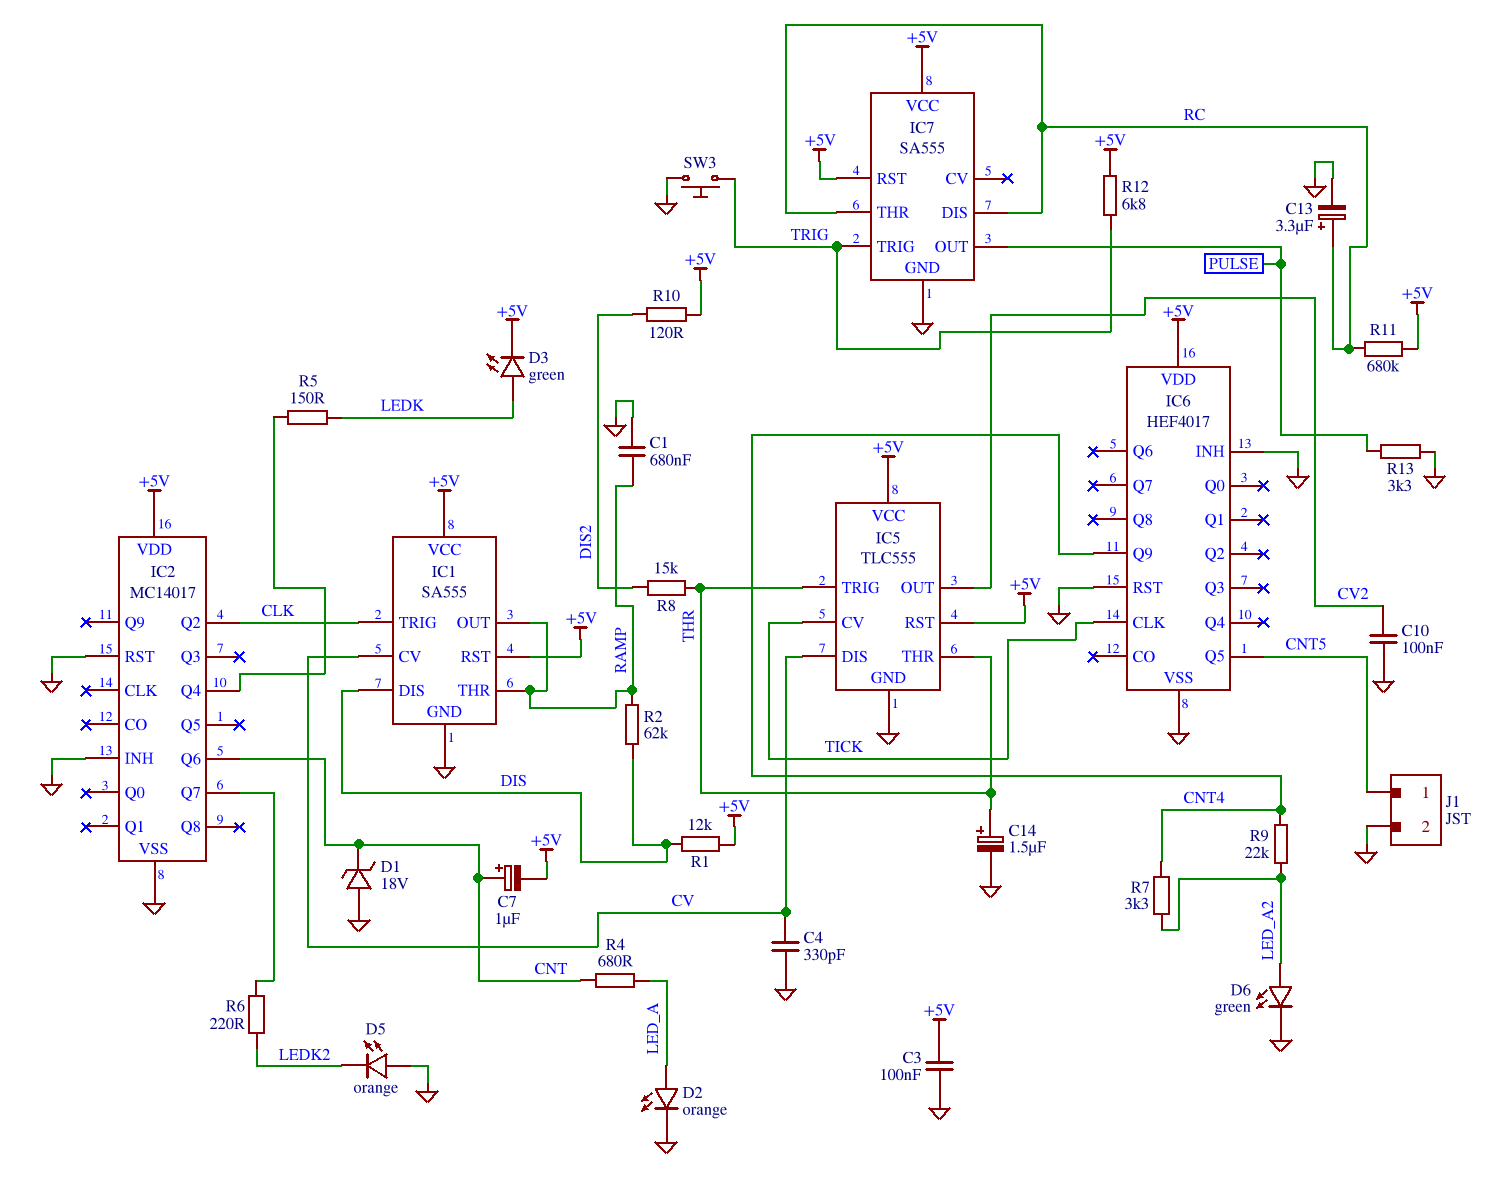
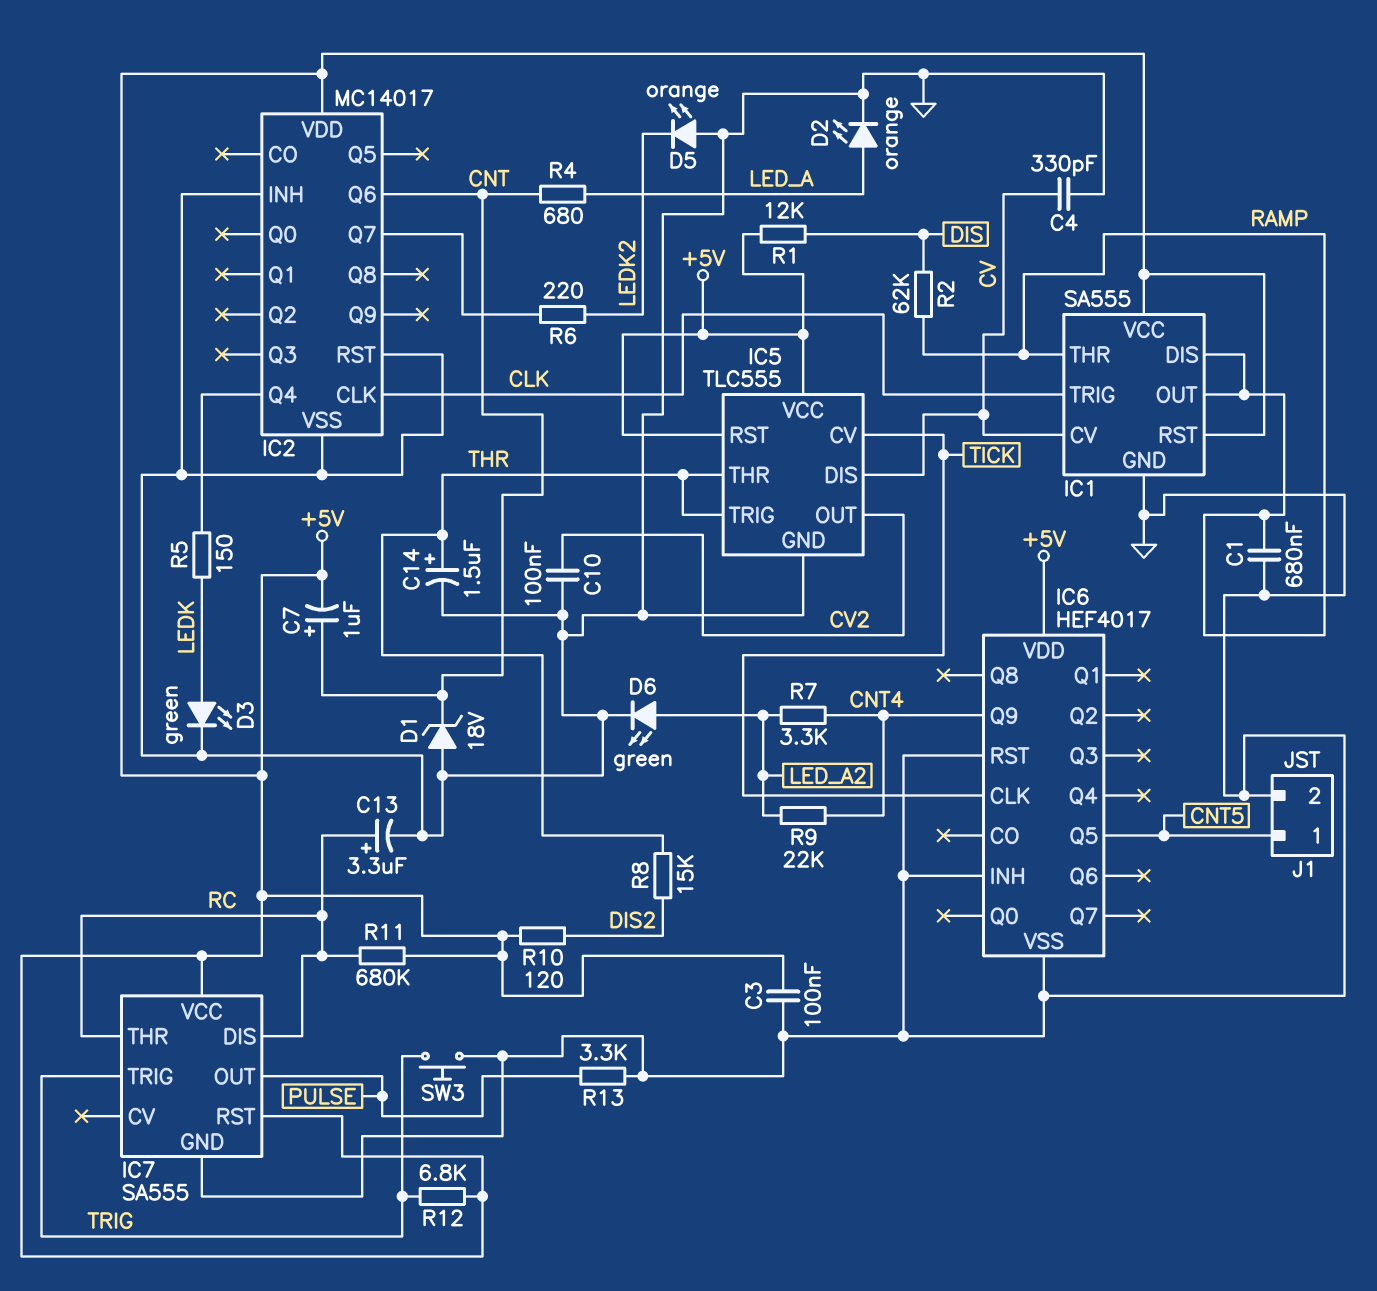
D3: LED green (A LEDK, K +5V) -> LED green (A LEDK, K GND)
IC1 pin DIS: DIS -> RAMP
IC2 pin CLK: none -> CLK
IC2 pin Q2: CLK -> none

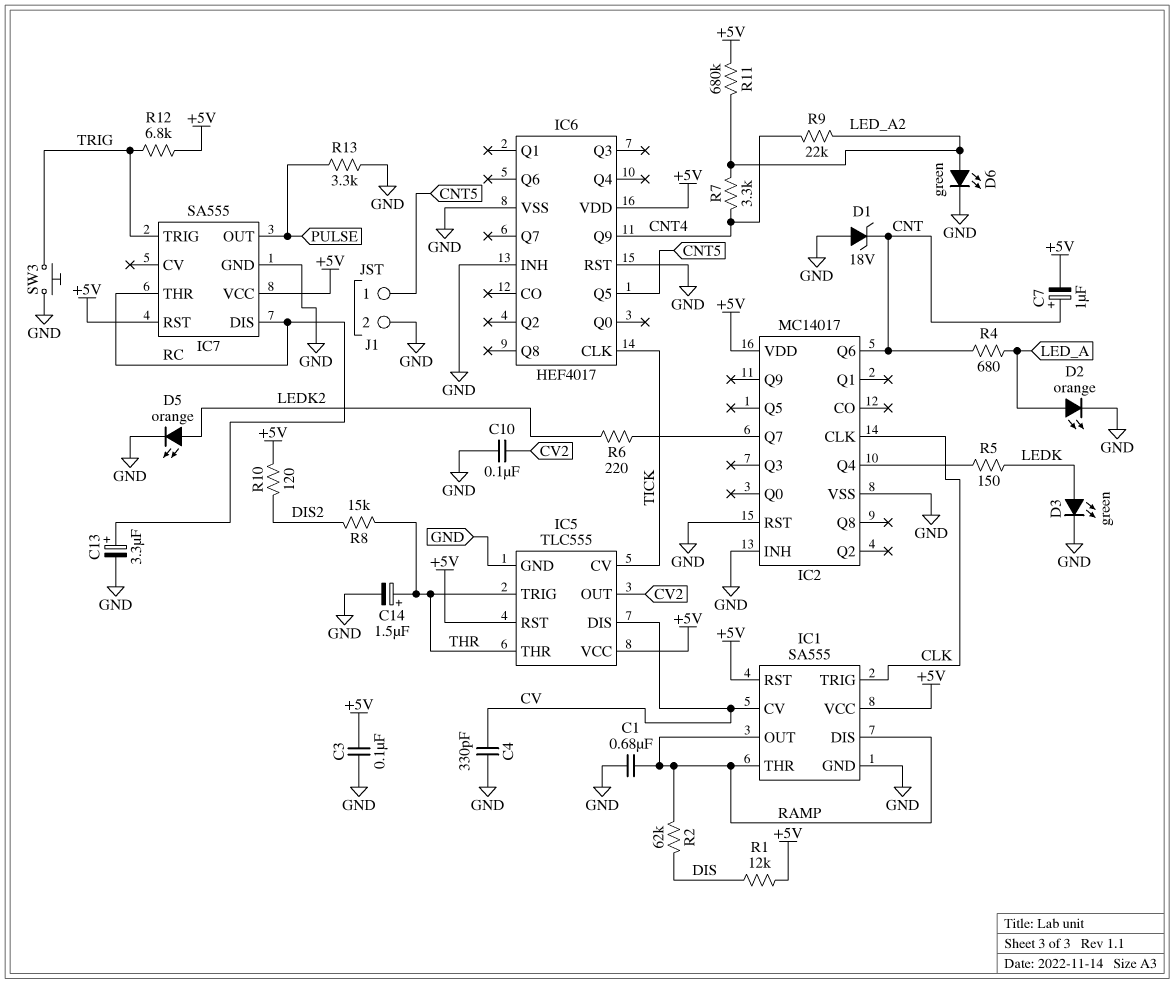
D5: LED orange (A GND, K LEDK2) -> LED orange (A LEDK2, K GND)
R11: 680k (+5V, RC) -> 680k (+5V, LED_A2)

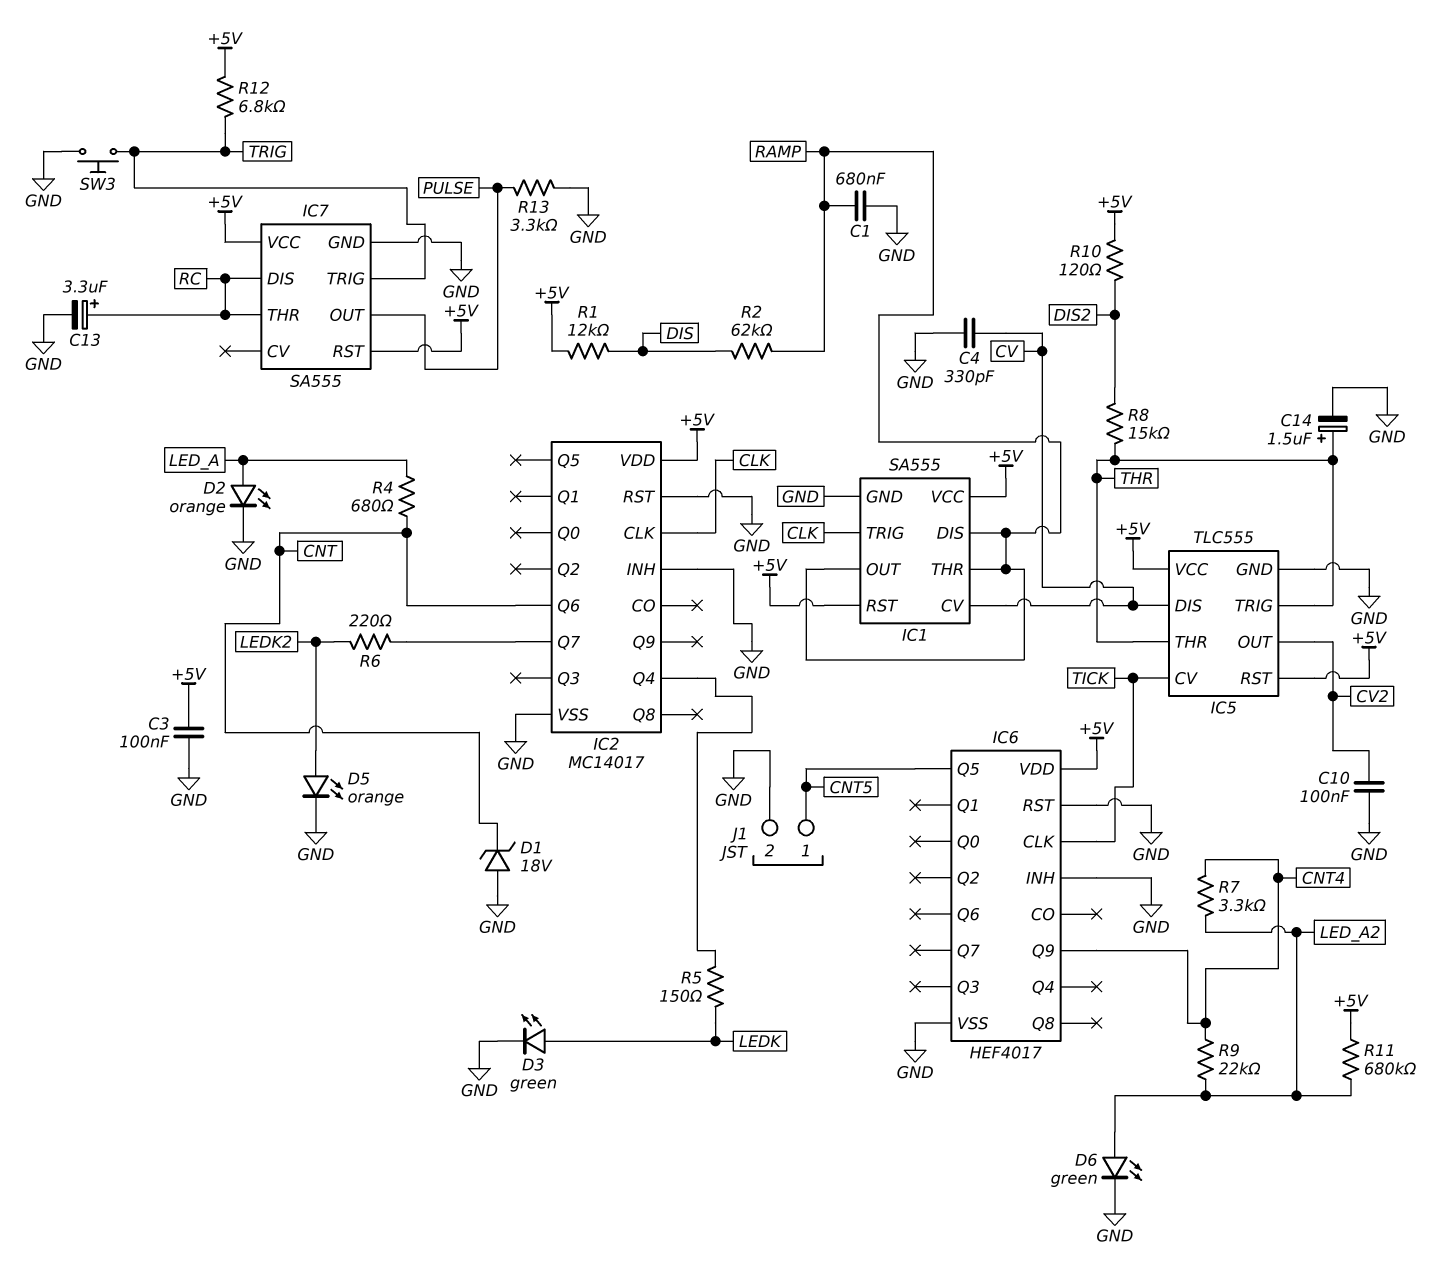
C7: 1uF (plus CNT, minus +5V) -> none

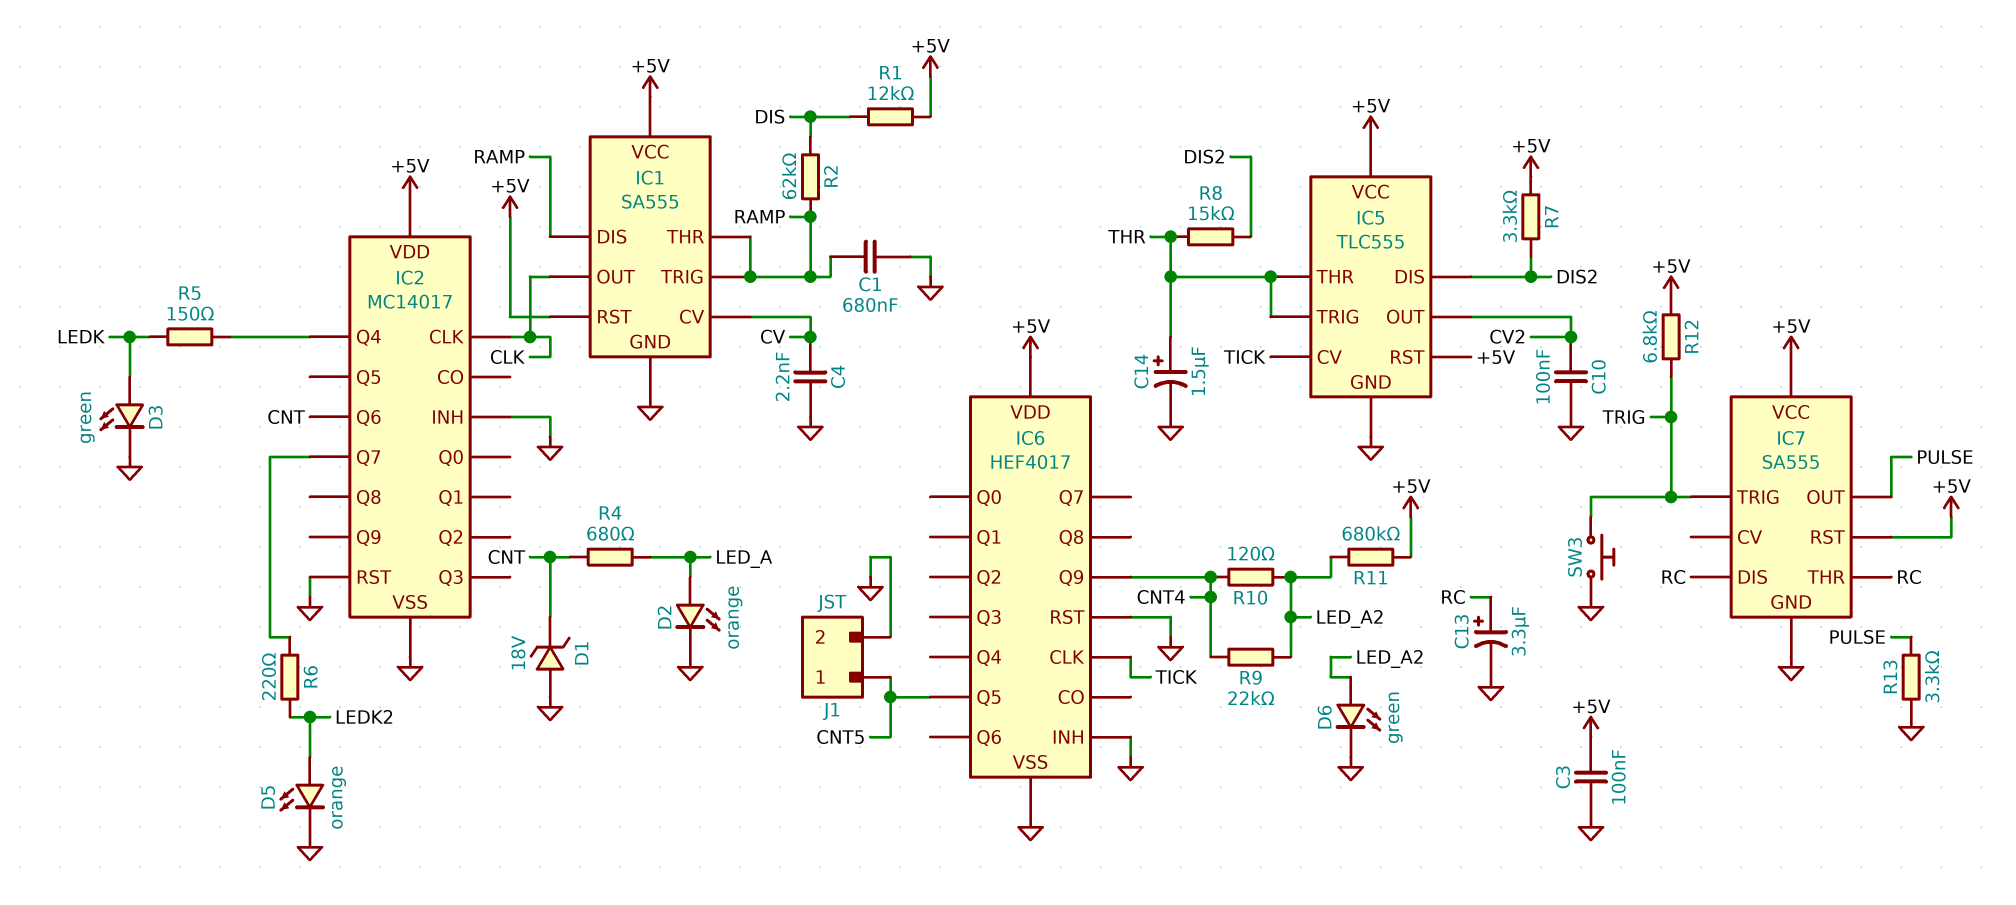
C4: 330pF (CV, GND) -> 2.2nF (CV, GND)
IC1 pin OUT: RAMP -> CLK
IC1 pin TRIG: CLK -> RAMP
IC5 pin DIS: CV -> DIS2
R7: 3.3k (CNT4, LED_A2) -> 3.3k (+5V, DIS2)
R10: 120 (+5V, DIS2) -> 120 (CNT4, LED_A2)

